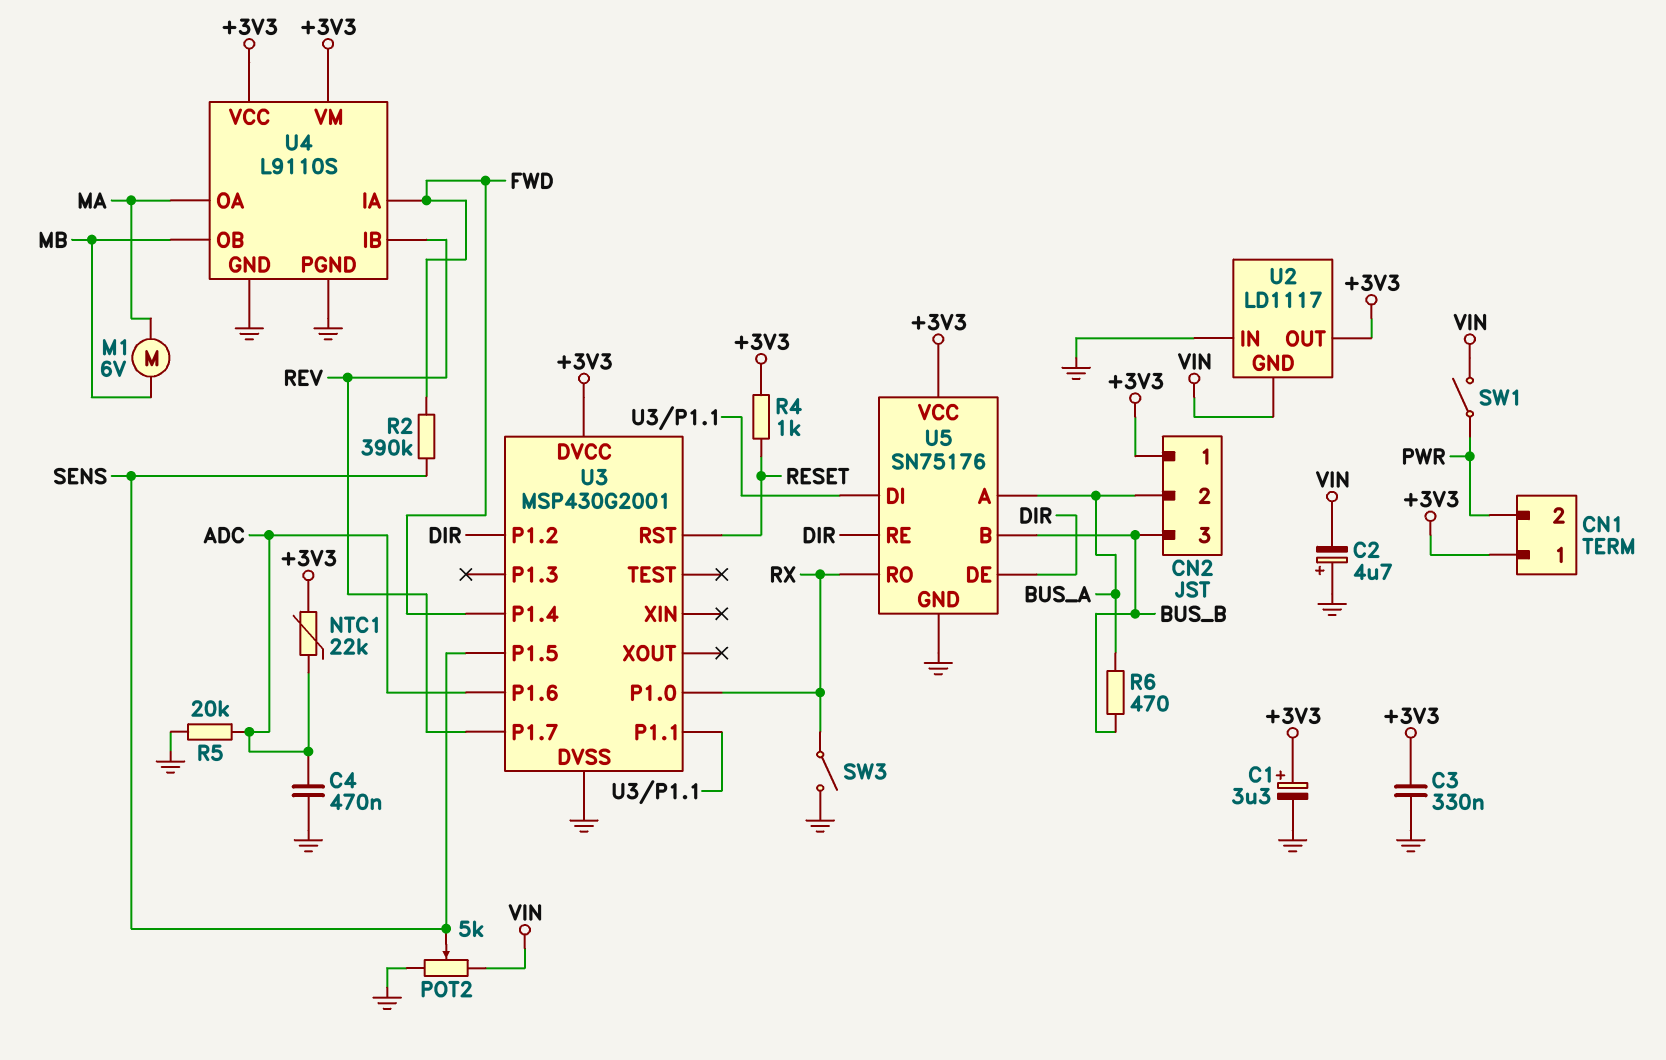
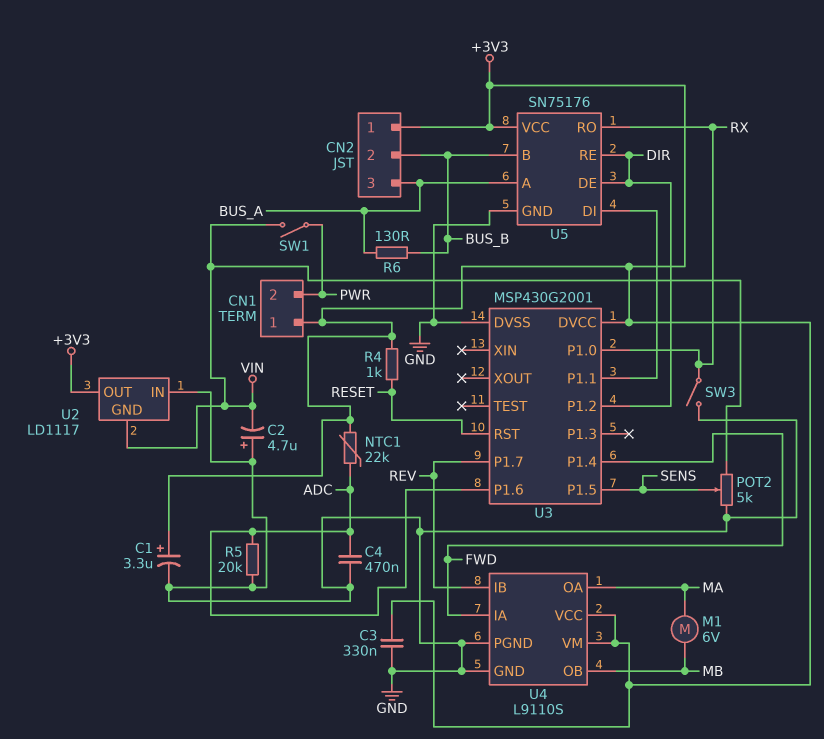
CN2 pin 2: BUS_A -> BUS_B
CN2 pin 3: BUS_B -> BUS_A
R2: 390k (FWD, SENS) -> none
R6: 470 (BUS_A, BUS_B) -> 130 (BUS_A, BUS_B)

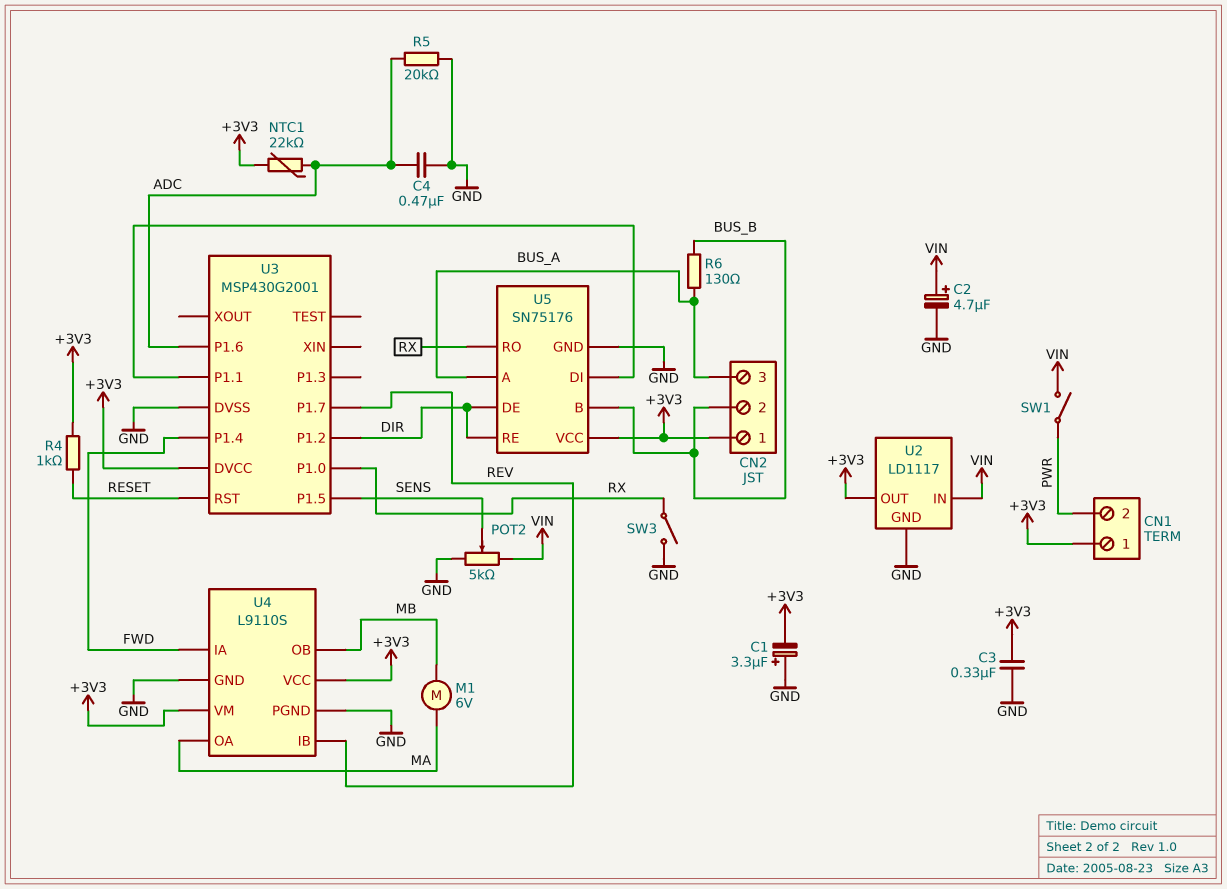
C1: 3.3uF (plus +3V3, minus GND) -> 3.3uF (plus GND, minus +3V3)
C2: 4.7uF (plus GND, minus VIN) -> 4.7uF (plus VIN, minus GND)
U2 pin GND: VIN -> GND
U2 pin IN: GND -> VIN

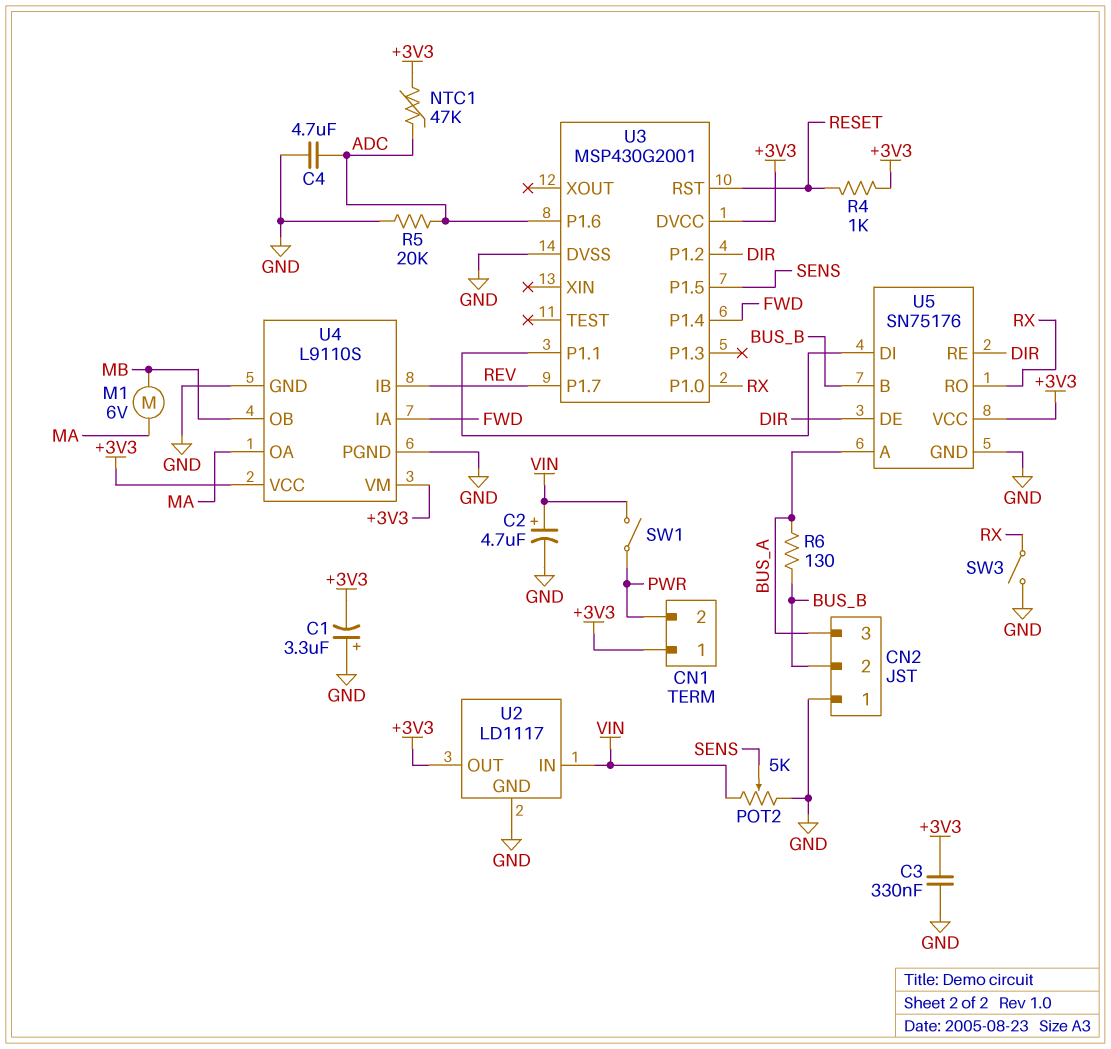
C4: 470nF (ADC, GND) -> 4.7uF (ADC, GND)
CN2 pin 1: +3V3 -> GND
NTC1: 22k (+3V3, ADC) -> 47k (+3V3, ADC)

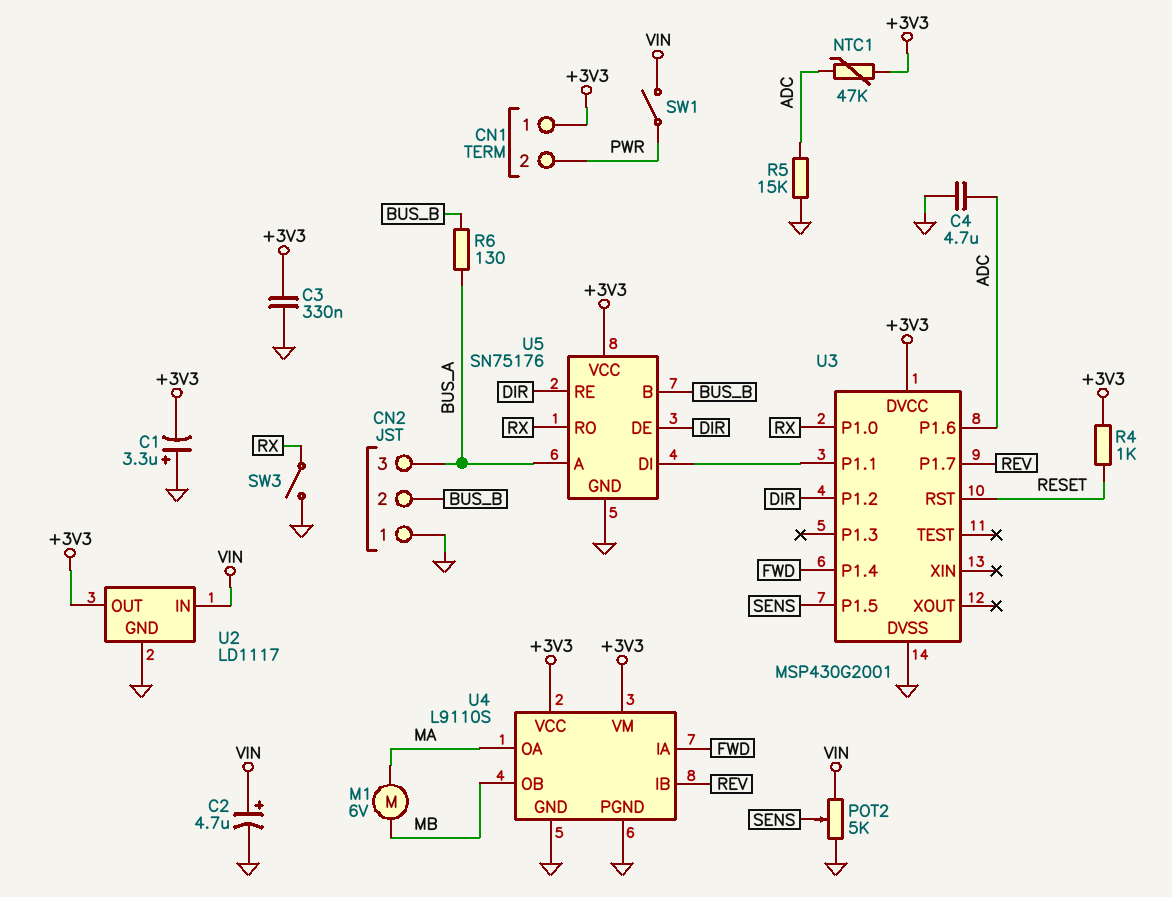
R5: 20k (ADC, GND) -> 15k (ADC, GND)

